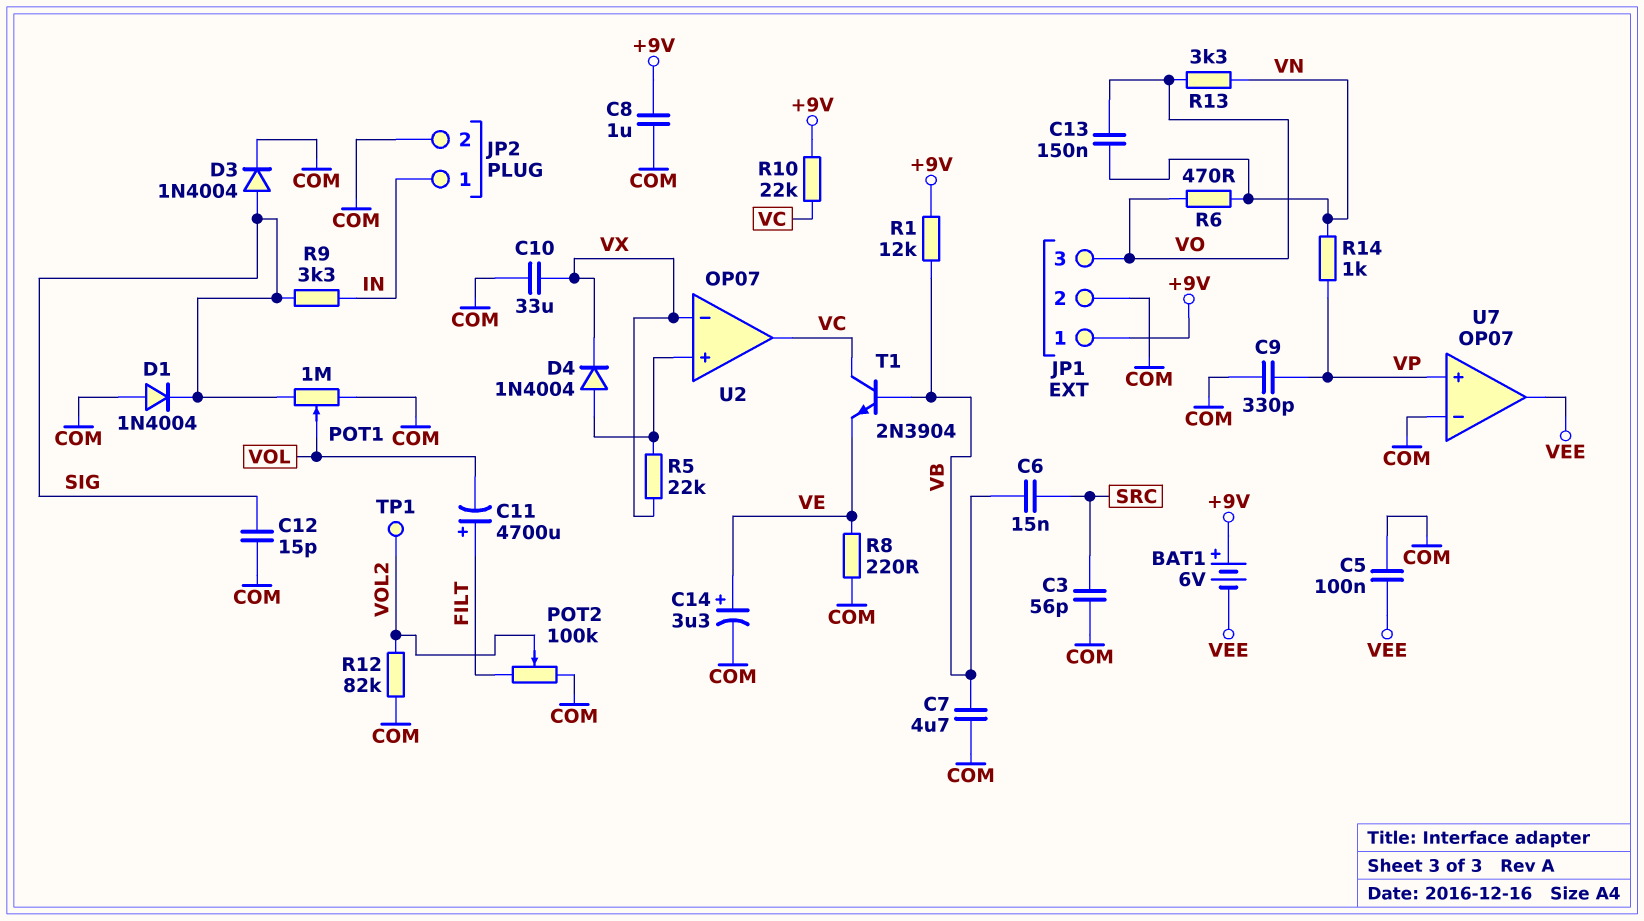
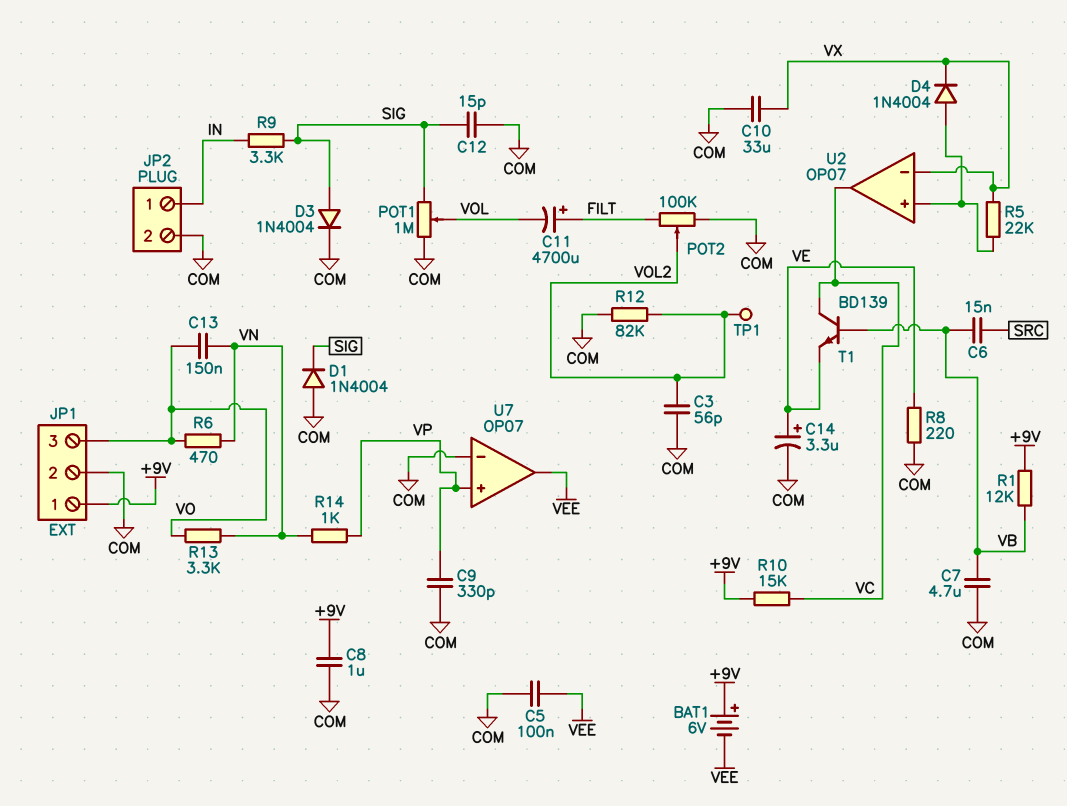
C3: 56pF (COM, SRC) -> 56pF (COM, VOL2)
R10: 22k (+9V, VC) -> 15k (+9V, VC)
T1: NPN 2N3904 (B VB, C VC, E VE) -> NPN BD139 (B VB, C VC, E VE)

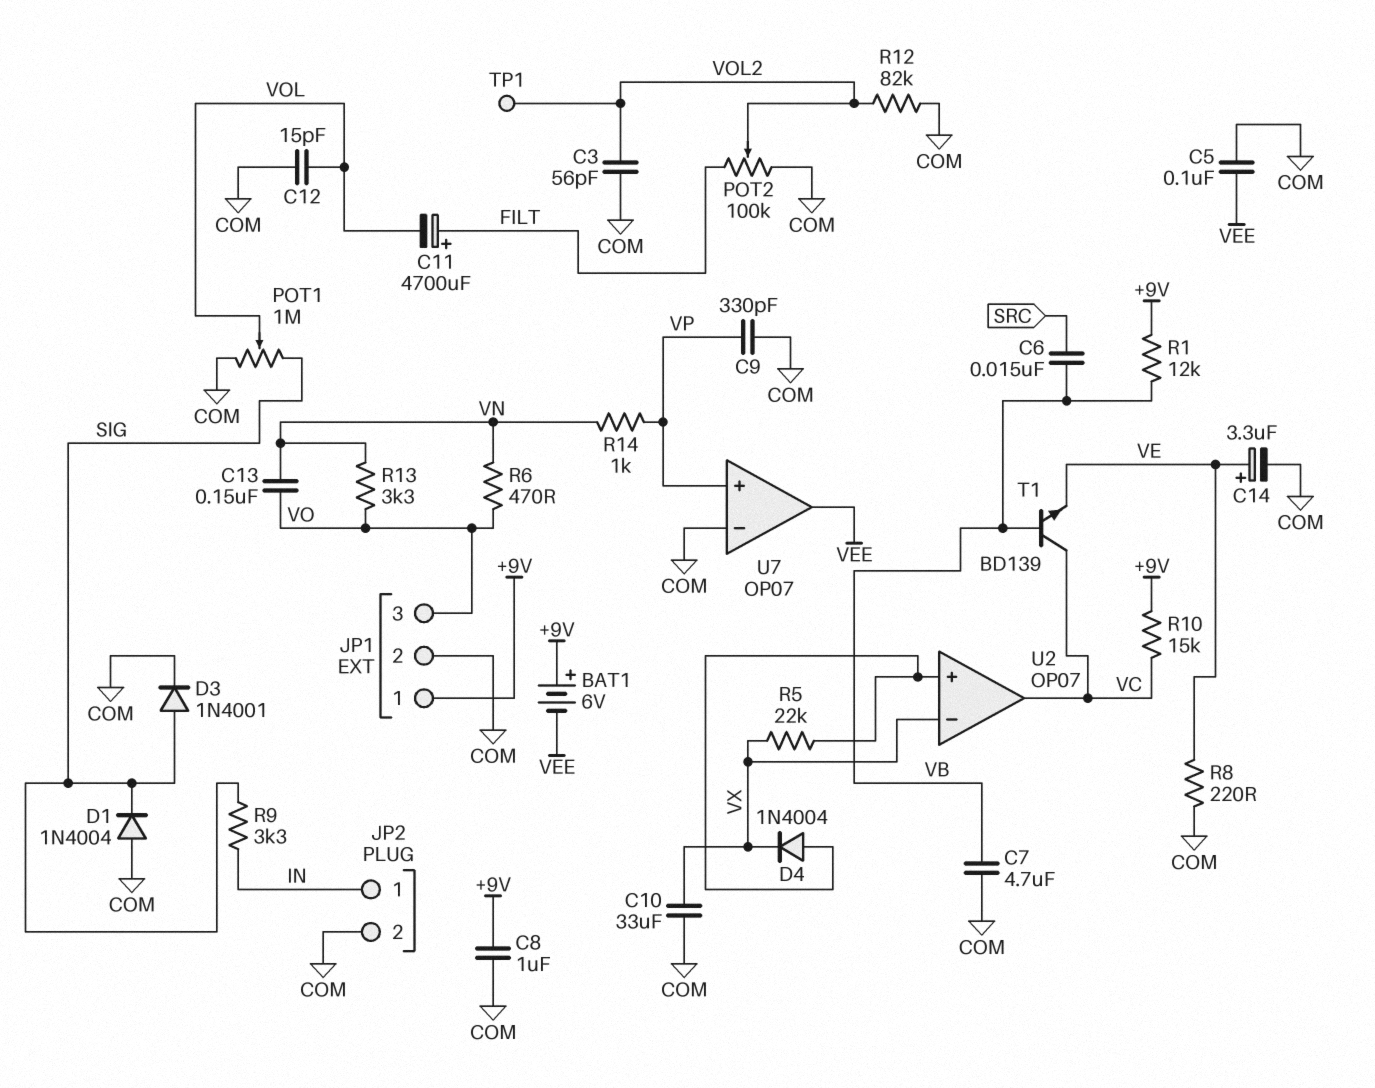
C12: 15pF (COM, SIG) -> 15pF (COM, VOL)
D3: diode 1N4004 (A SIG, K COM) -> diode 1N4001 (A SIG, K COM)

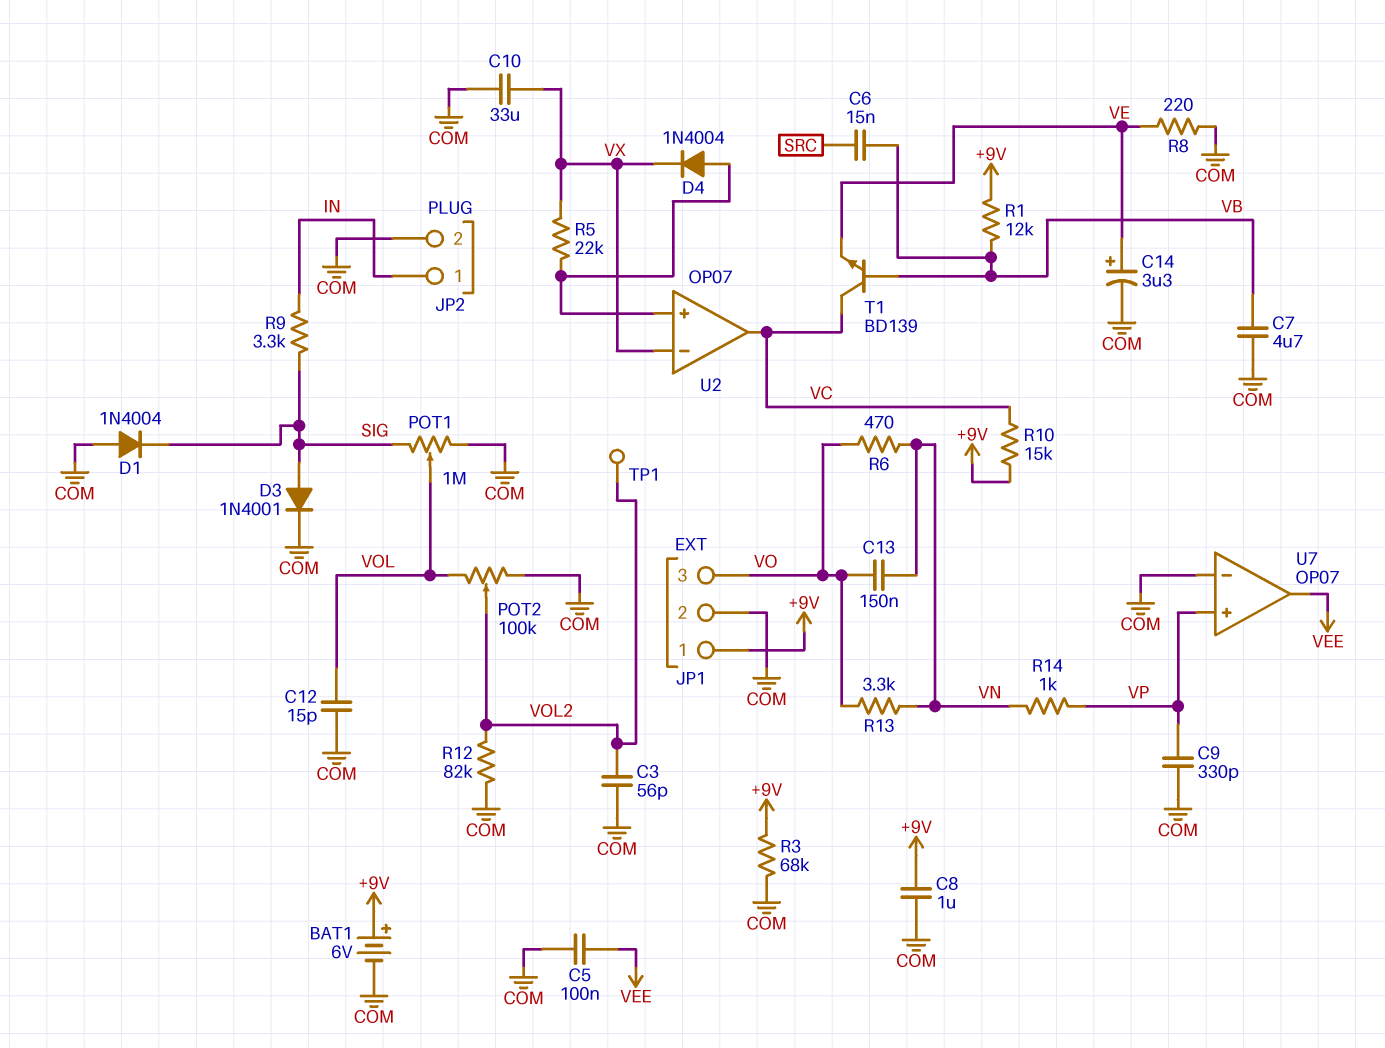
BAT1: 6V (plus +9V, minus VEE) -> 6V (plus +9V, minus COM)
C11: 4700uF (plus FILT, minus VOL) -> none
POT2: 100k (COM, FILT, wiper VOL2) -> 100k (COM, VOL, wiper VOL2)
R3: none -> 68k (+9V, COM)

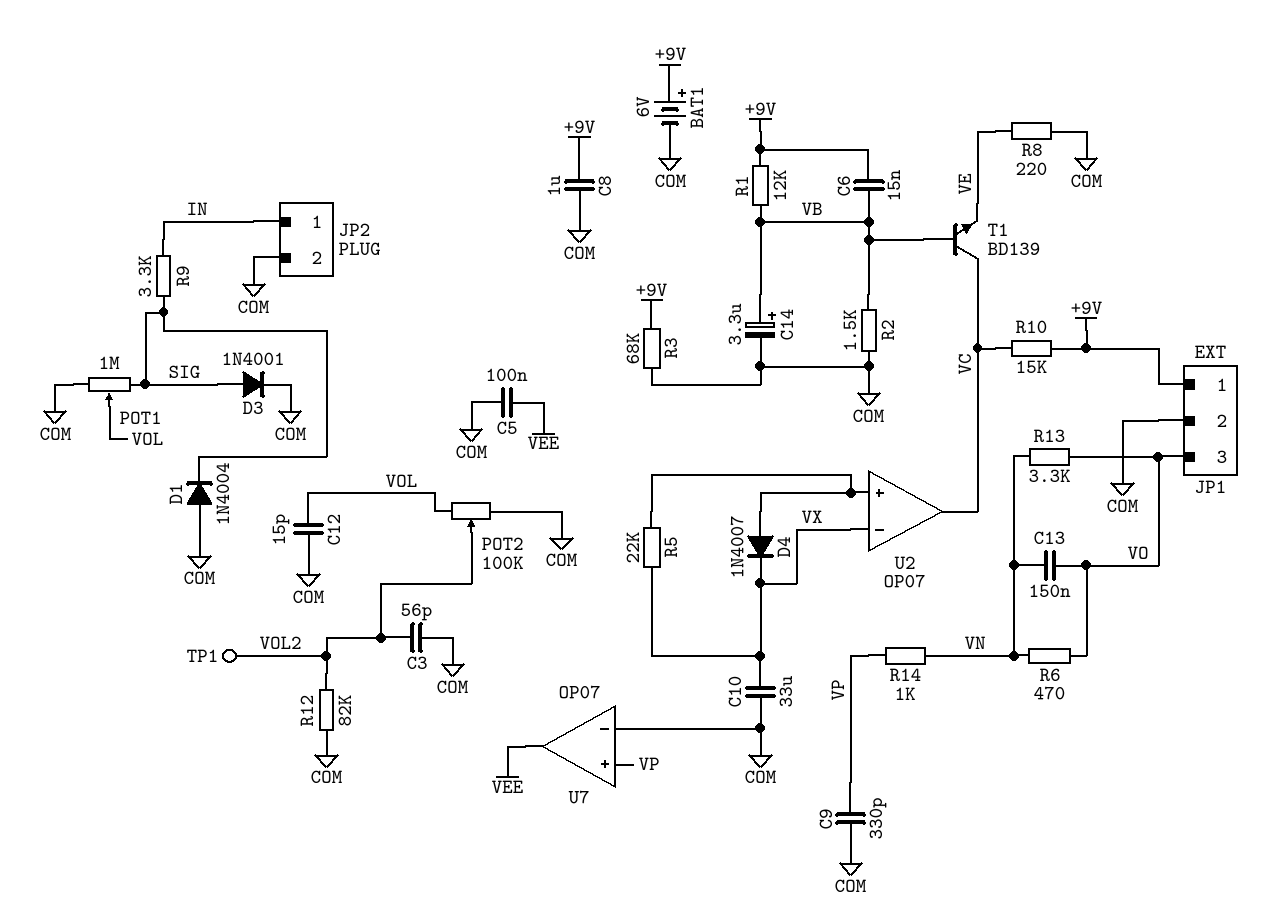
C6: 15nF (SRC, VB) -> 15nF (+9V, VB)
C7: 4.7uF (COM, VB) -> none
C14: 3.3uF (plus VE, minus COM) -> 3.3uF (plus VB, minus COM)
D4: diode 1N4004 (A U2/in+, K VX) -> diode 1N4007 (A U2/in+, K VX)
R2: none -> 1.5k (COM, VB)

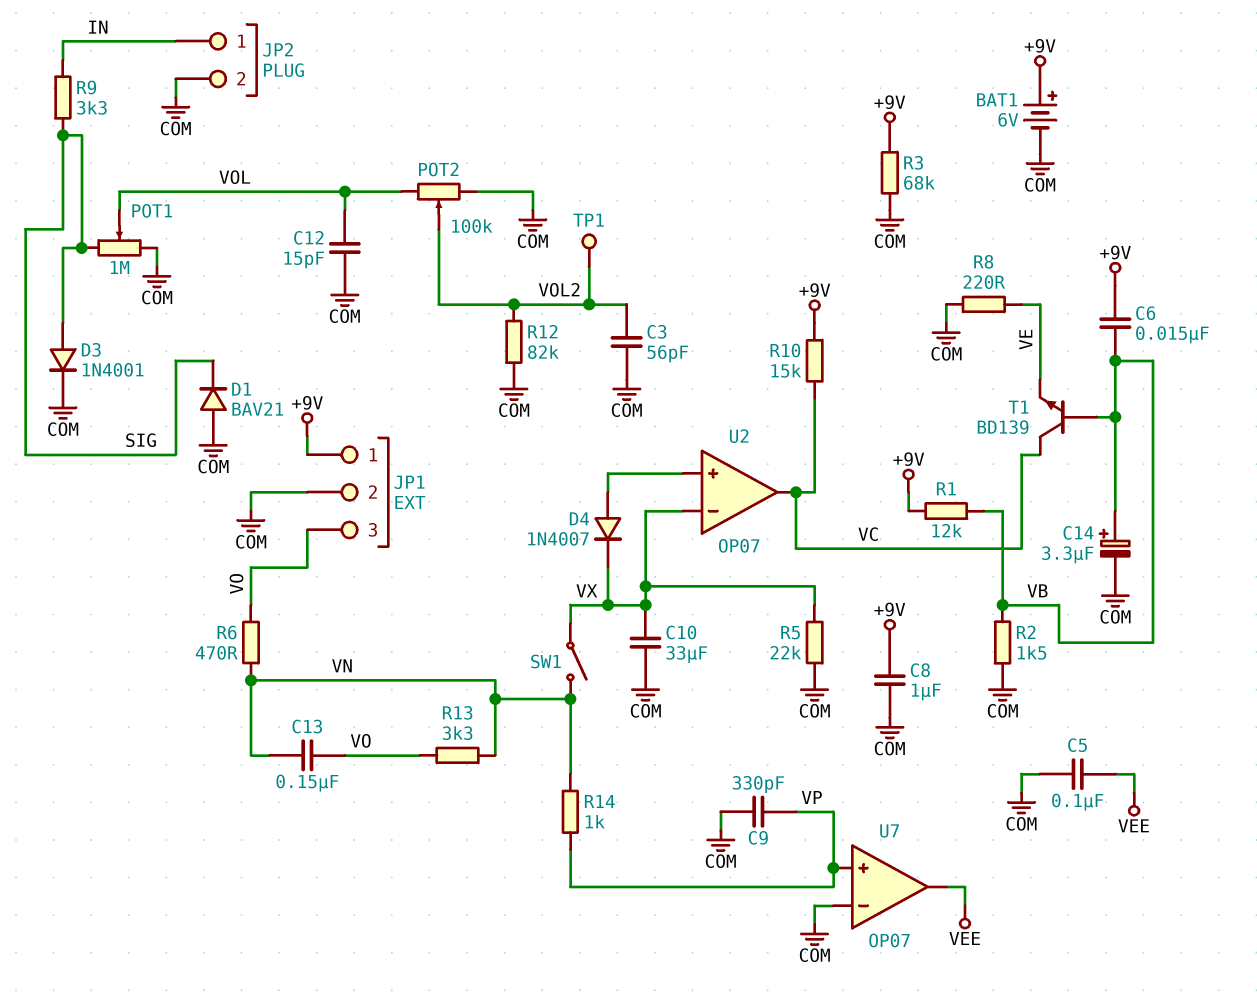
D1: diode 1N4004 (A COM, K SIG) -> diode BAV21 (A COM, K SIG)
R5: 22k (U2/in+, VX) -> 22k (COM, VX)
SW1: none -> switch (VN, VX)

